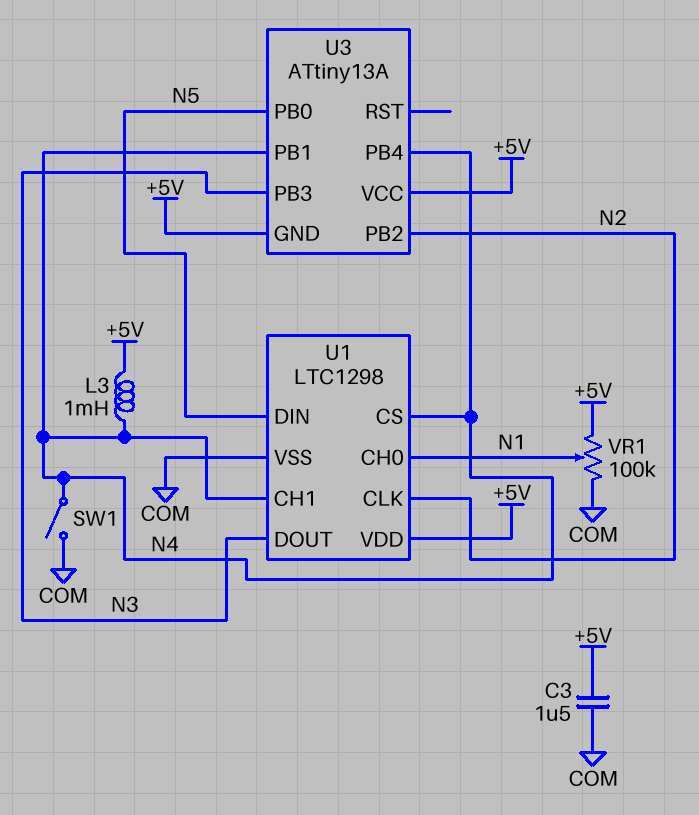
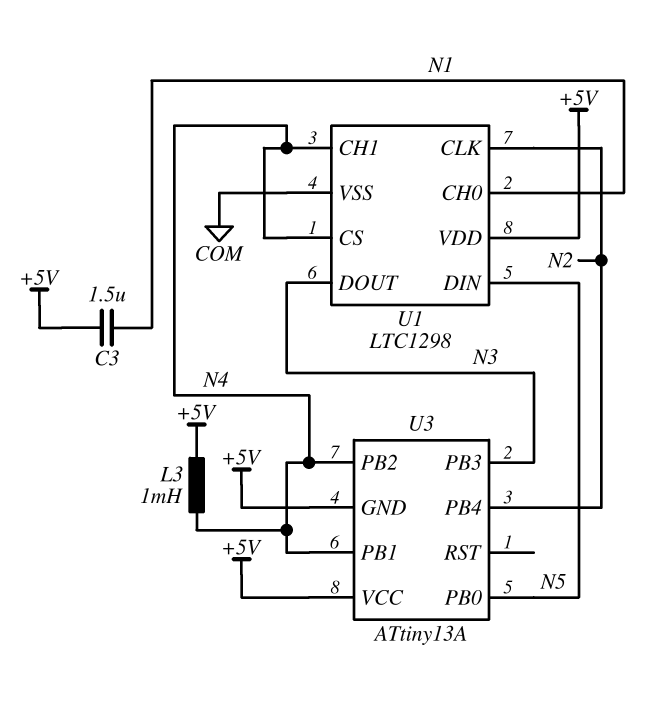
C3: 1.5uF (+5V, COM) -> 1.5uF (+5V, N1)
SW1: switch (COM, N4) -> none
U3 pin PB2: N2 -> N4
U3 pin PB4: N4 -> N2
VR1: 100k (+5V, COM, wiper N1) -> none

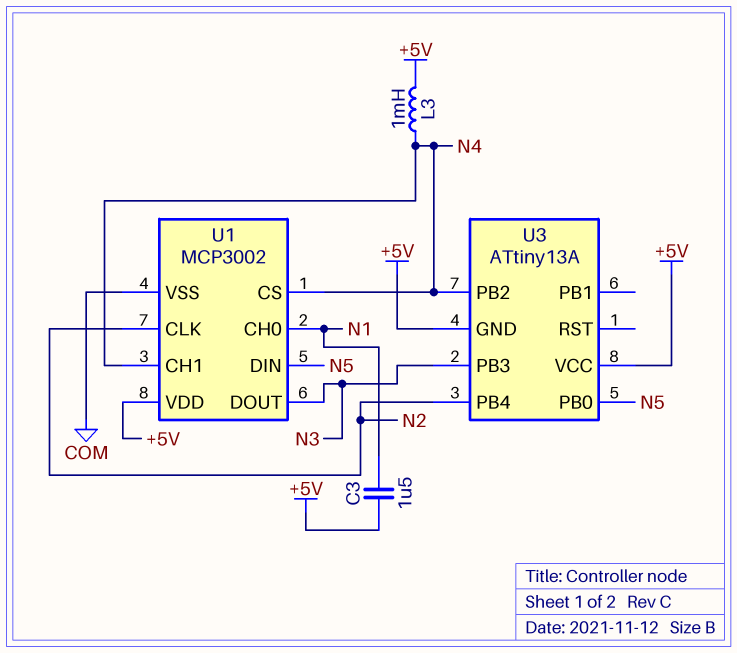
U1: LTC1298 -> MCP3002
U3 pin PB1: N4 -> none

